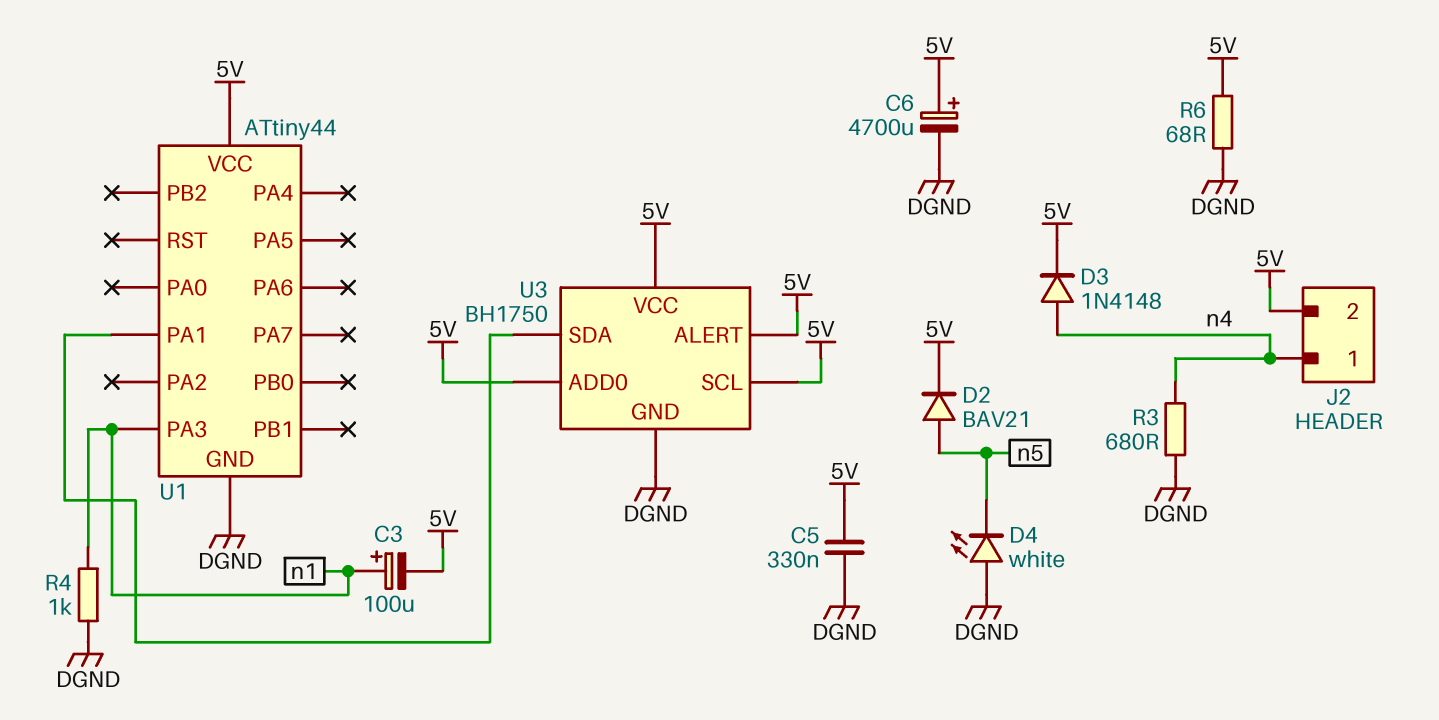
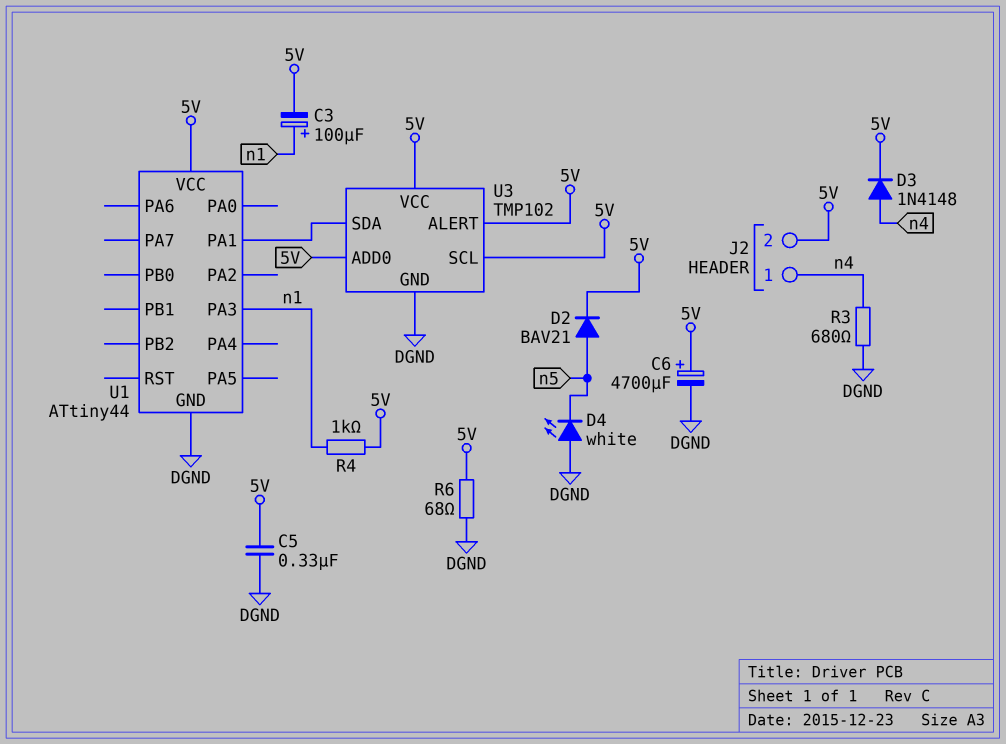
R4: 1k (DGND, n1) -> 1k (5V, n1)
U3: BH1750 -> TMP102

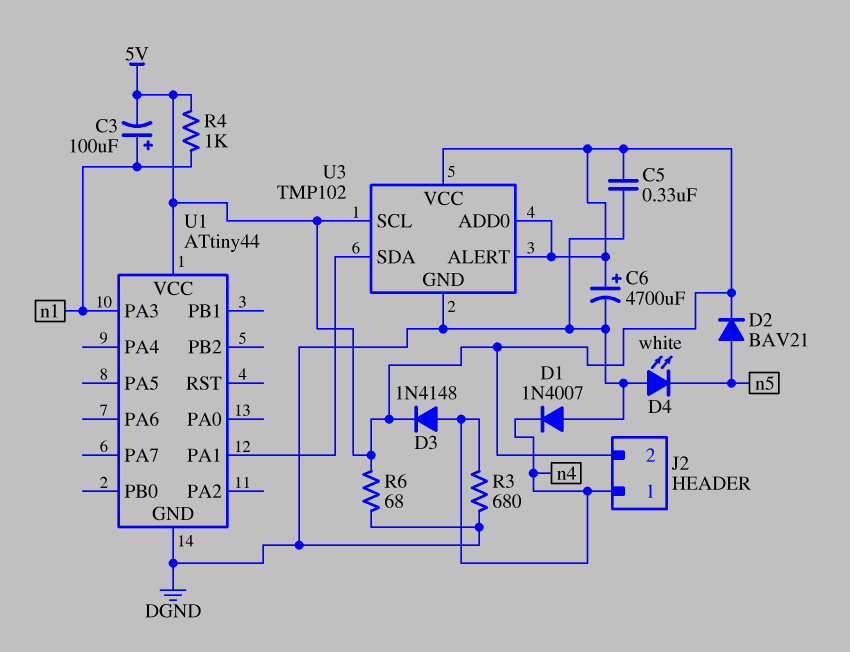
D1: none -> diode 1N4007 (A DGND, K n4)

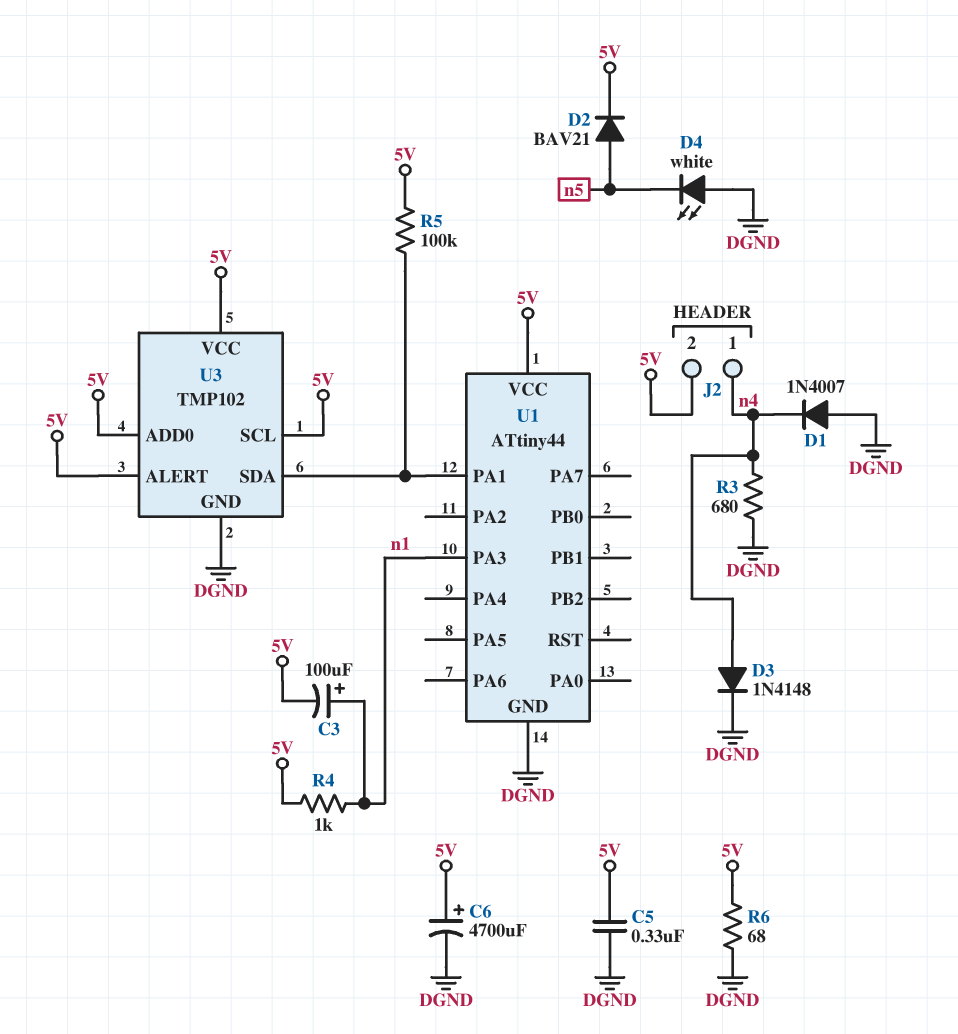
D3: diode 1N4148 (A n4, K 5V) -> diode 1N4148 (A n4, K DGND)
R5: none -> 100k (5V, U1/PA1)

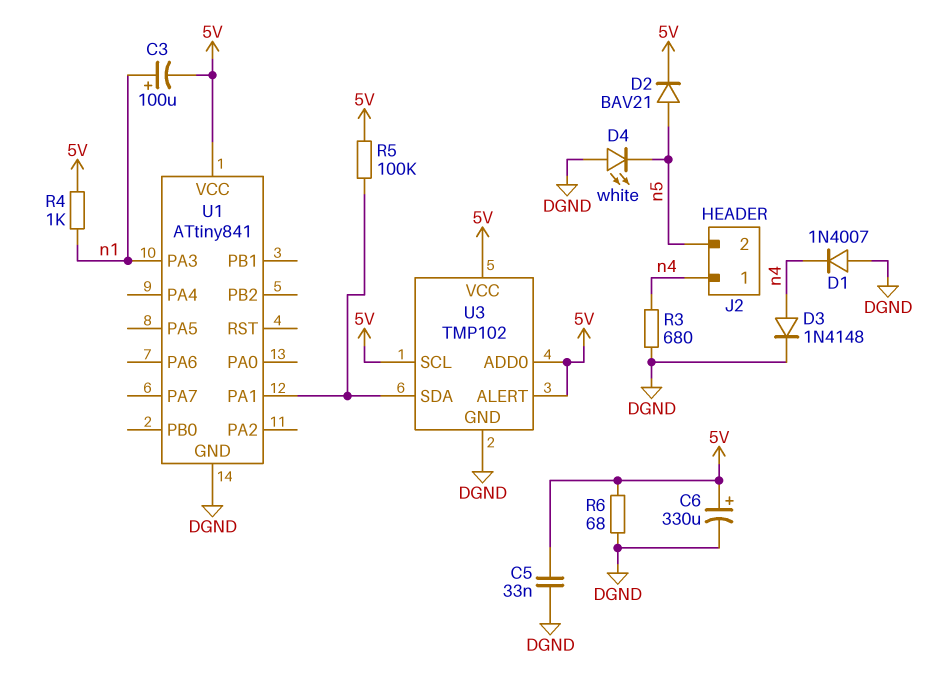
C5: 330nF (5V, DGND) -> 33nF (5V, DGND)
C6: 4700uF (plus 5V, minus DGND) -> 330uF (plus 5V, minus DGND)
J2 pin 2: 5V -> n5
U1: ATtiny44 -> ATtiny841

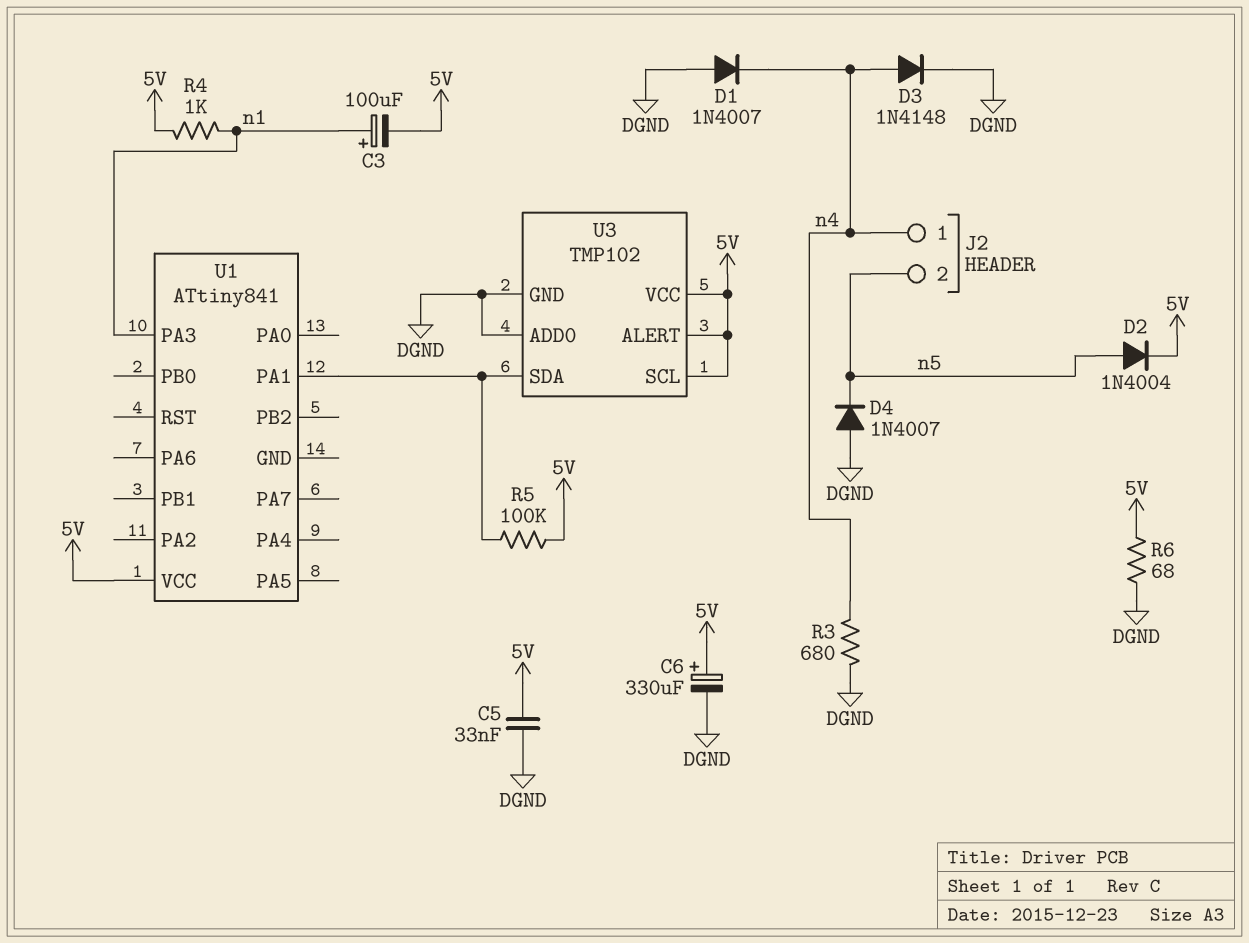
D2: diode BAV21 (A n5, K 5V) -> diode 1N4004 (A n5, K 5V)
D4: LED white (A DGND, K n5) -> diode 1N4007 (A DGND, K n5)
U1 pin GND: DGND -> none
U3 pin ADD0: 5V -> DGND

